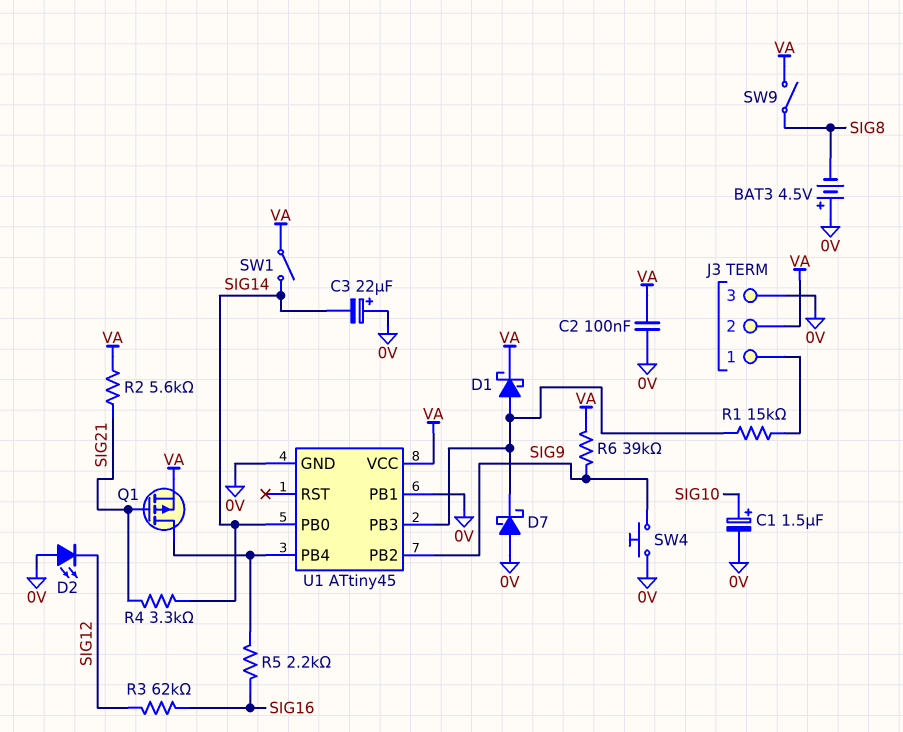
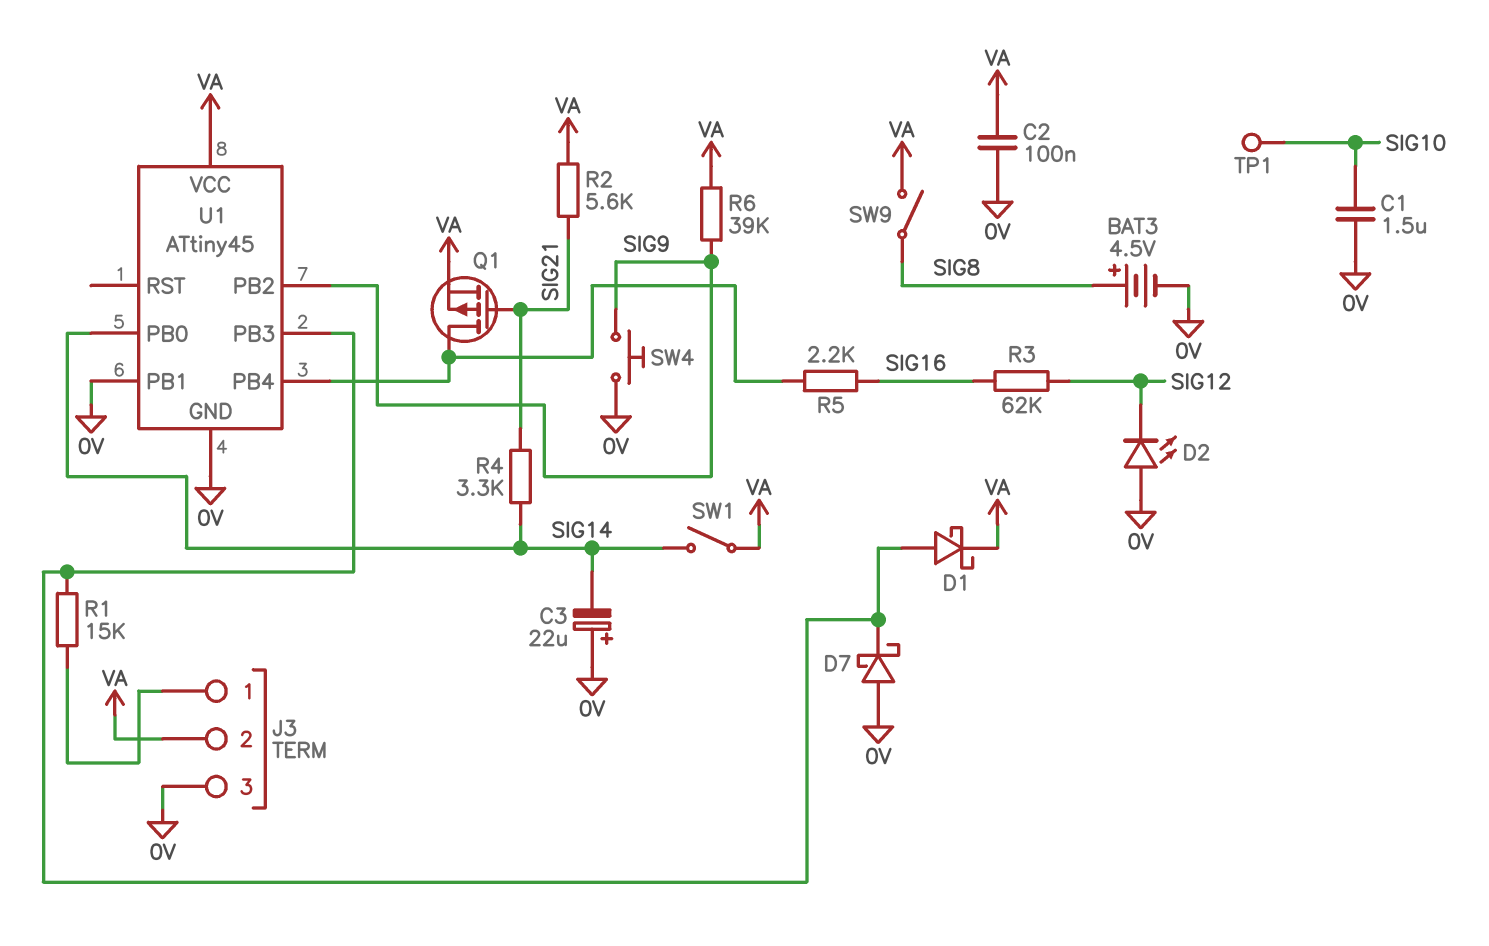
BAT3: 4.5V (plus 0V, minus SIG8) -> 4.5V (plus SIG8, minus 0V)
C1: 1.5uF (plus SIG10, minus 0V) -> 1.5uF (0V, SIG10)
TP1: none -> test point (SIG10)

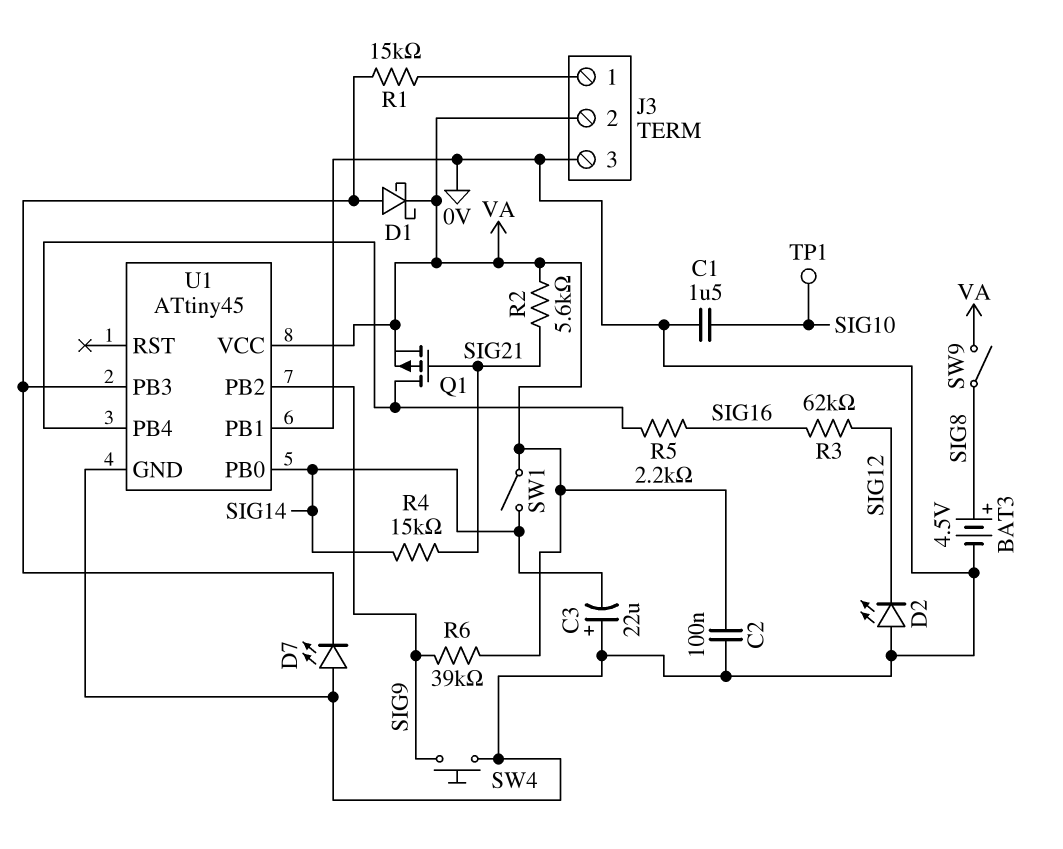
D7: schottky (A 0V, K U1/PB3) -> LED (A 0V, K U1/PB3)
R4: 3.3k (SIG14, SIG21) -> 15k (SIG14, SIG21)

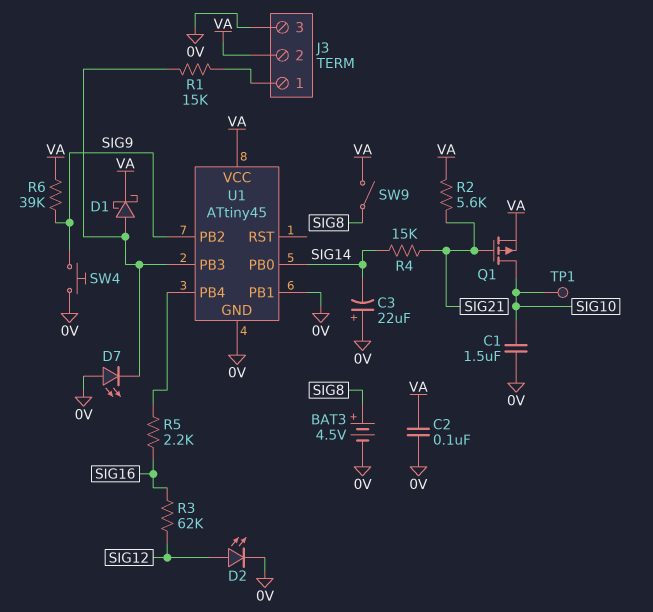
D2: LED (A 0V, K SIG12) -> LED (A SIG12, K 0V)
Q1: PMOS (G SIG21, D U1/PB4, S VA) -> PMOS (G SIG21, D SIG10, S VA)
SW1: switch (SIG14, VA) -> none

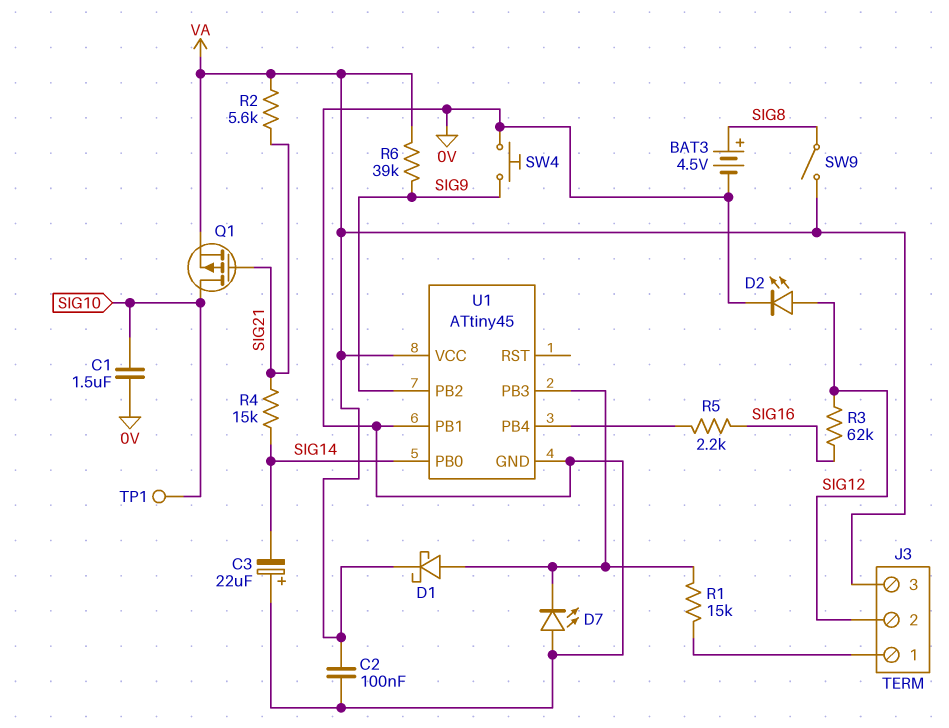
J3 pin 2: VA -> SIG12
J3 pin 3: 0V -> VA

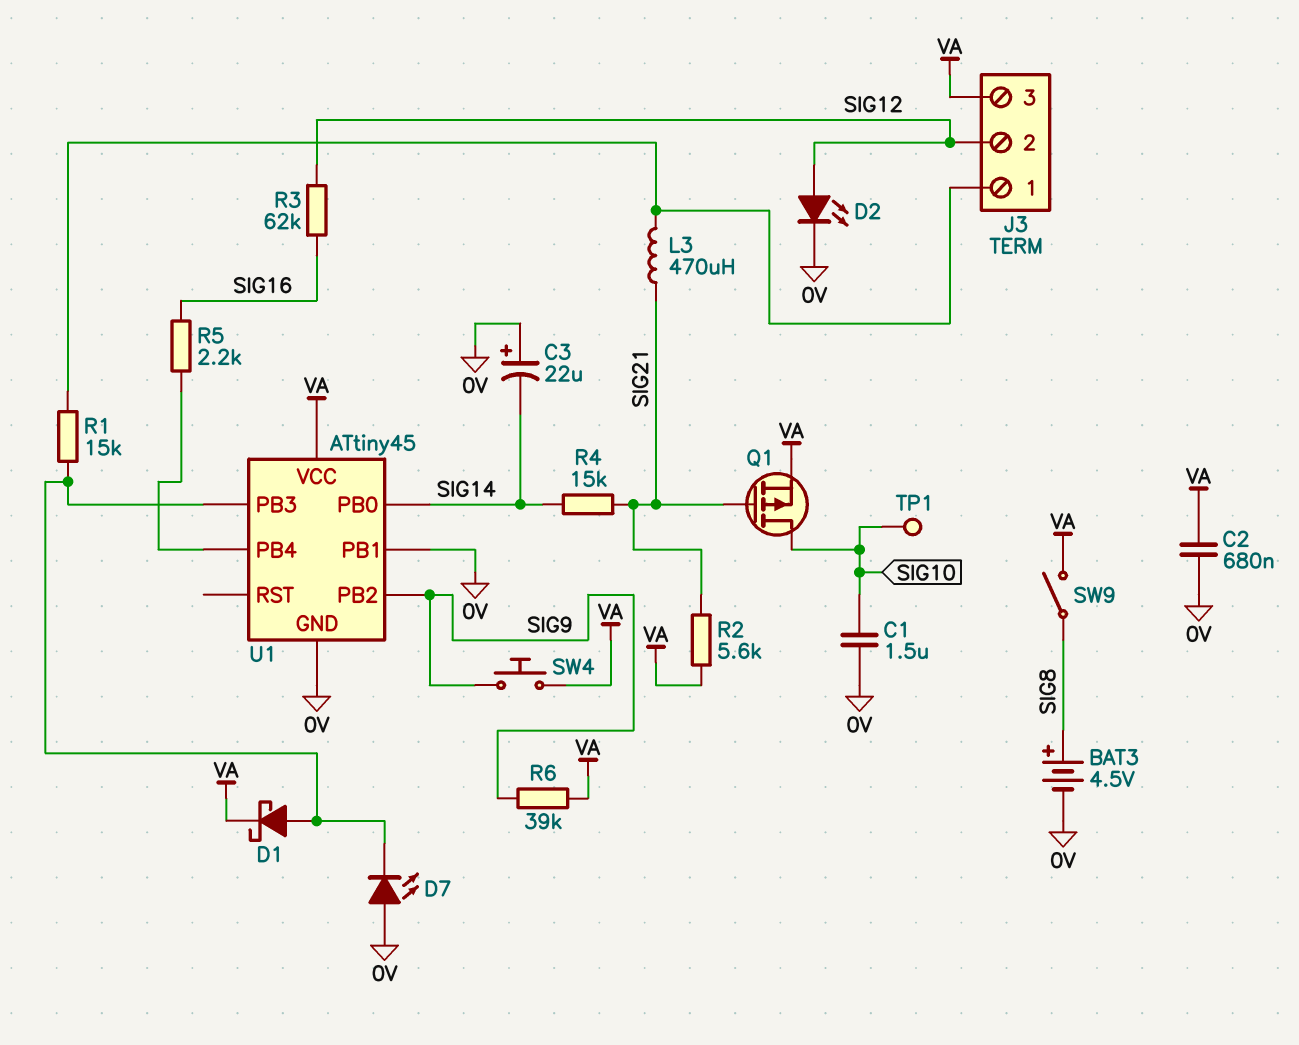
C2: 100nF (0V, VA) -> 680nF (0V, VA)
L3: none -> 470uH (J3/1, SIG21)
SW4: button (0V, SIG9) -> button (SIG9, VA)

